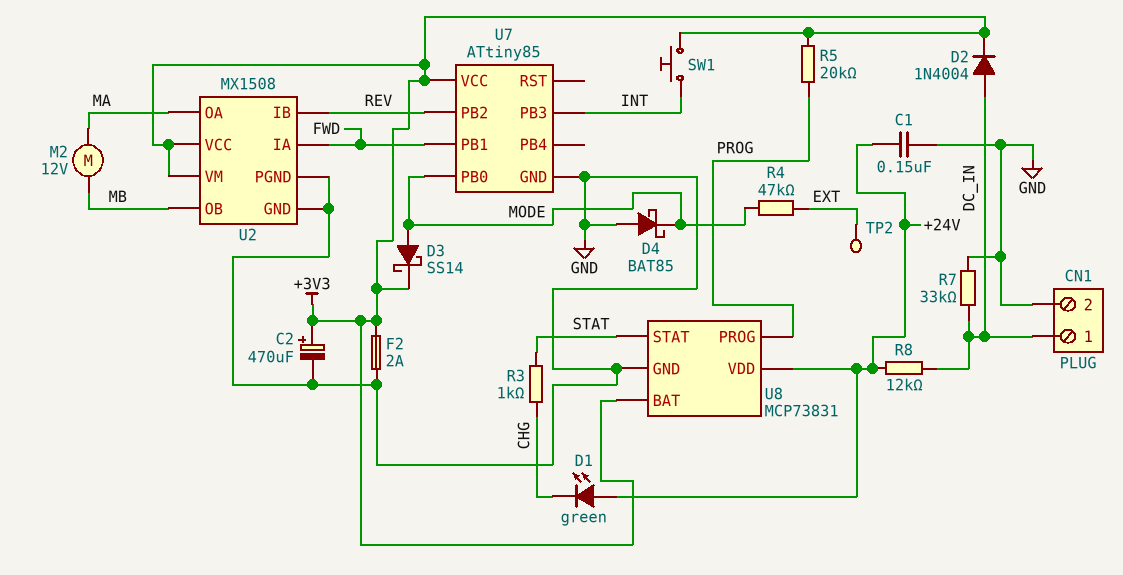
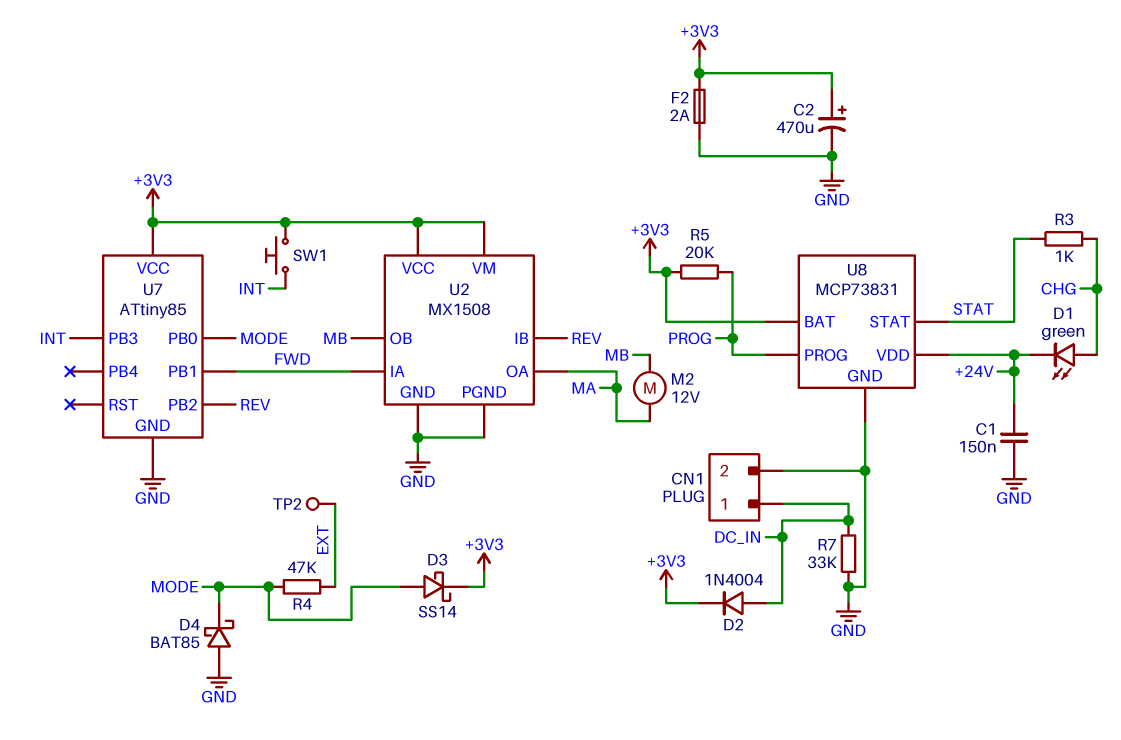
D1: LED green (A +24V, K CHG) -> LED green (A CHG, K +24V)
R8: 12k (+24V, DC_IN) -> none

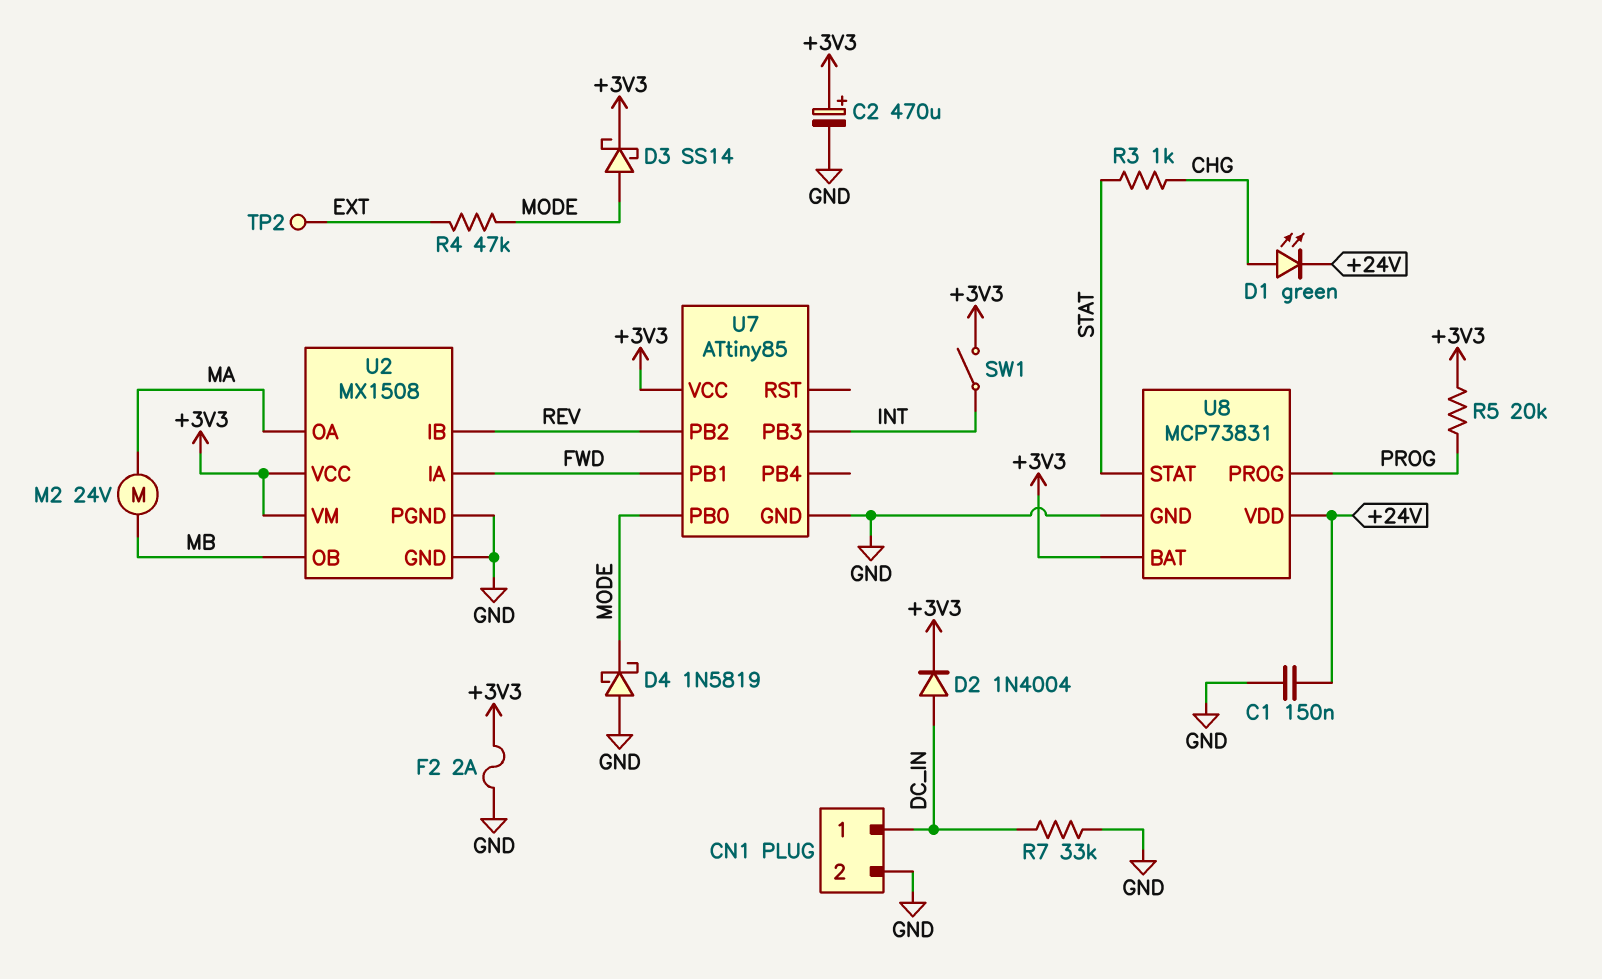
D4: schottky BAT85 (A GND, K MODE) -> schottky 1N5819 (A GND, K MODE)
M2: motor 12V (MA, MB) -> motor 24V (MA, MB)
SW1: button (+3V3, INT) -> switch (+3V3, INT)

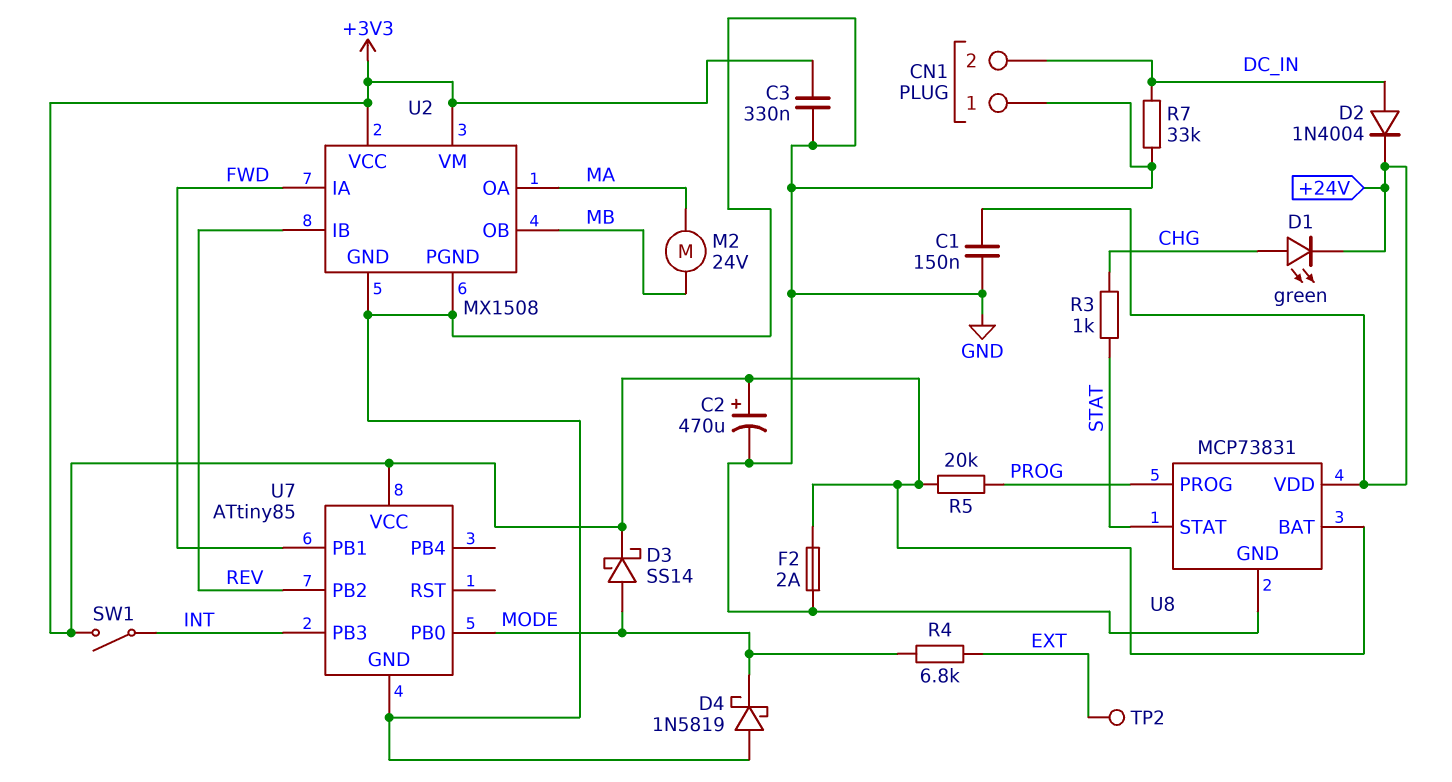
C3: none -> 330nF (+3V3, GND)
CN1 pin 1: DC_IN -> GND
CN1 pin 2: GND -> DC_IN
D2: diode 1N4004 (A DC_IN, K +3V3) -> diode 1N4004 (A DC_IN, K +24V)
R4: 47k (EXT, MODE) -> 6.8k (EXT, MODE)

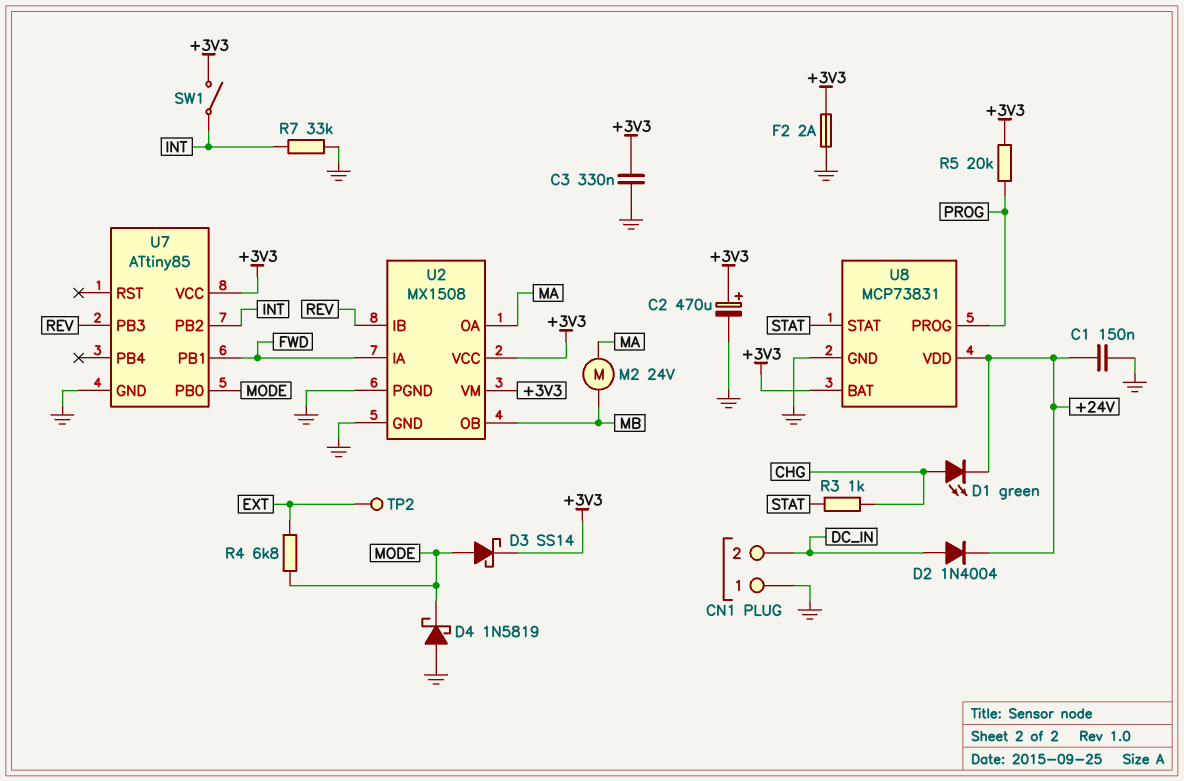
R7: 33k (DC_IN, GND) -> 33k (GND, INT)
U7 pin PB2: REV -> INT
U7 pin PB3: INT -> REV

